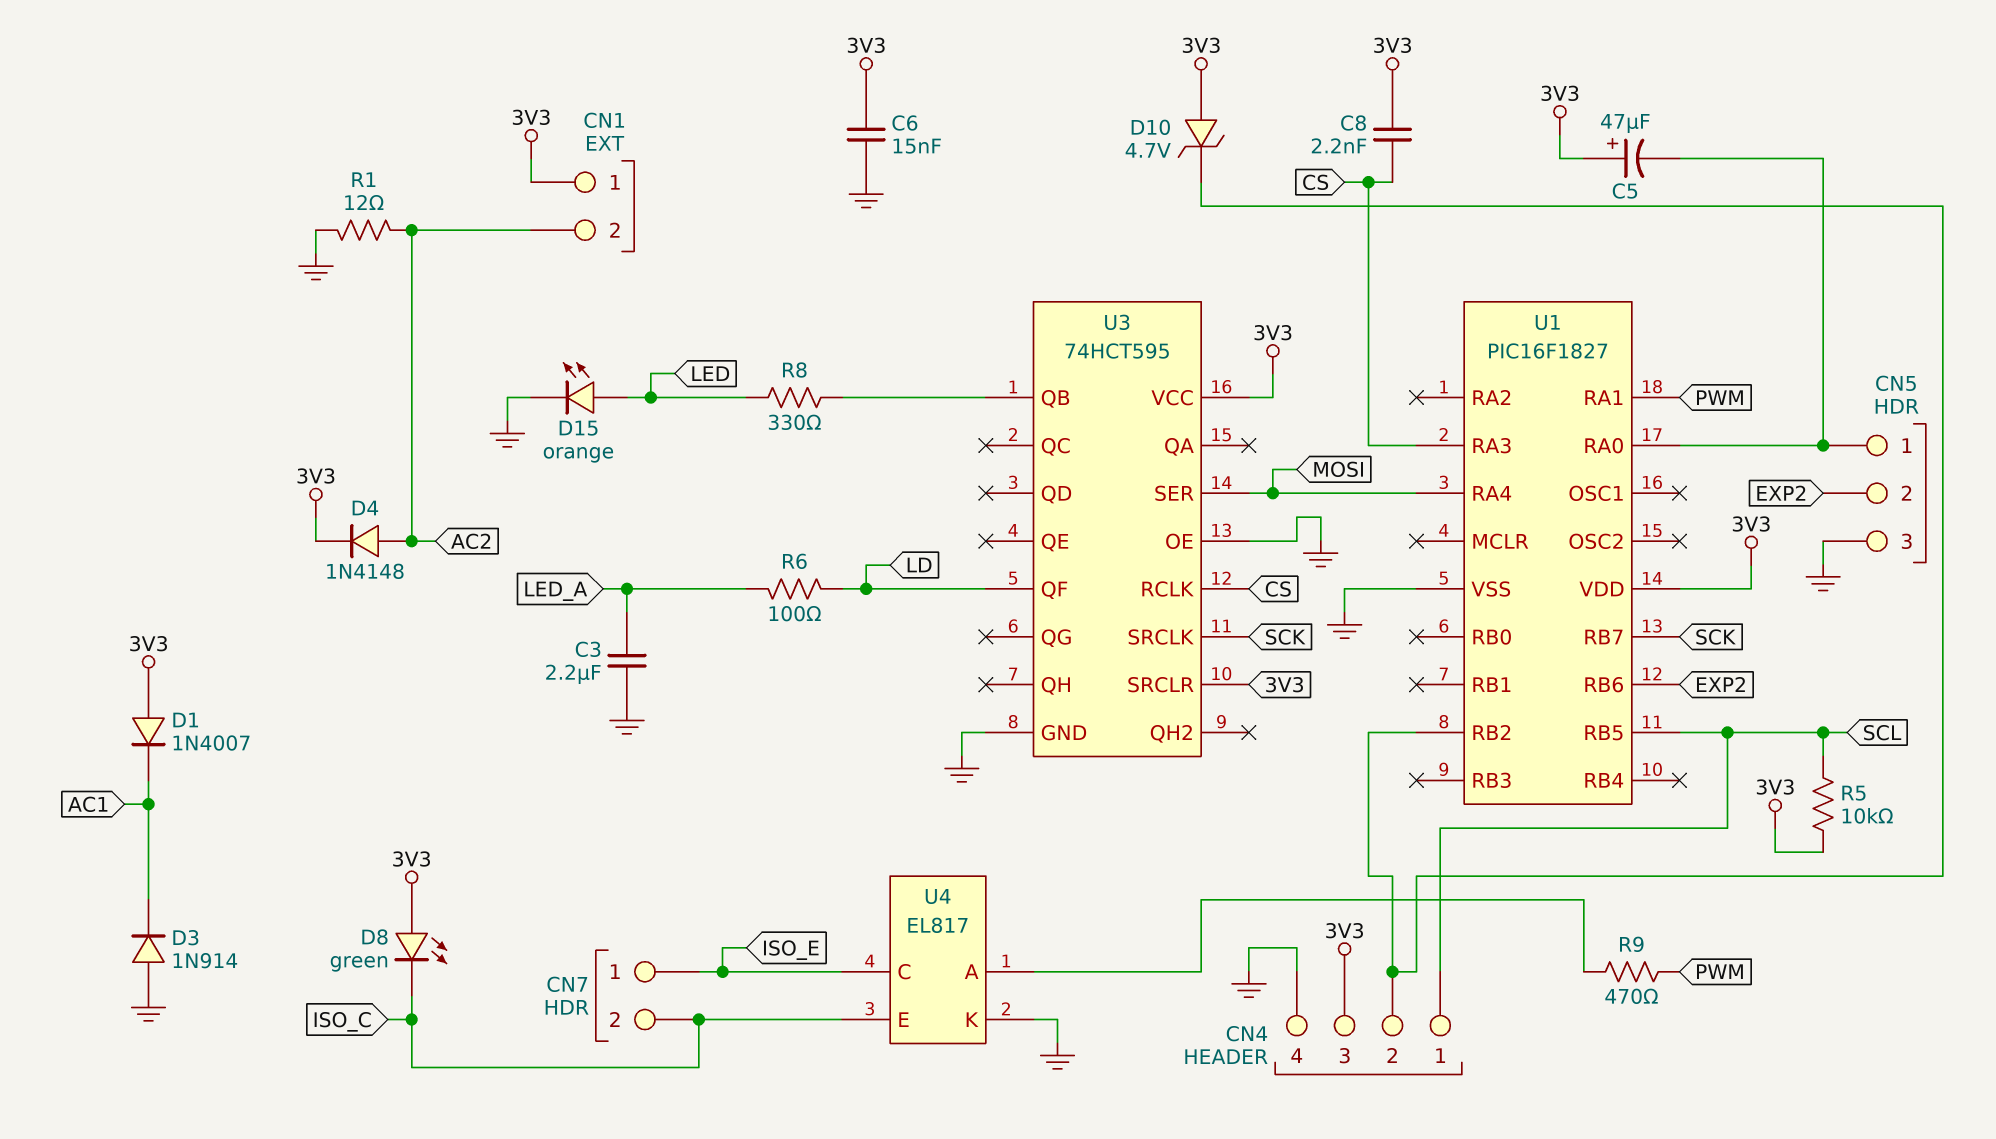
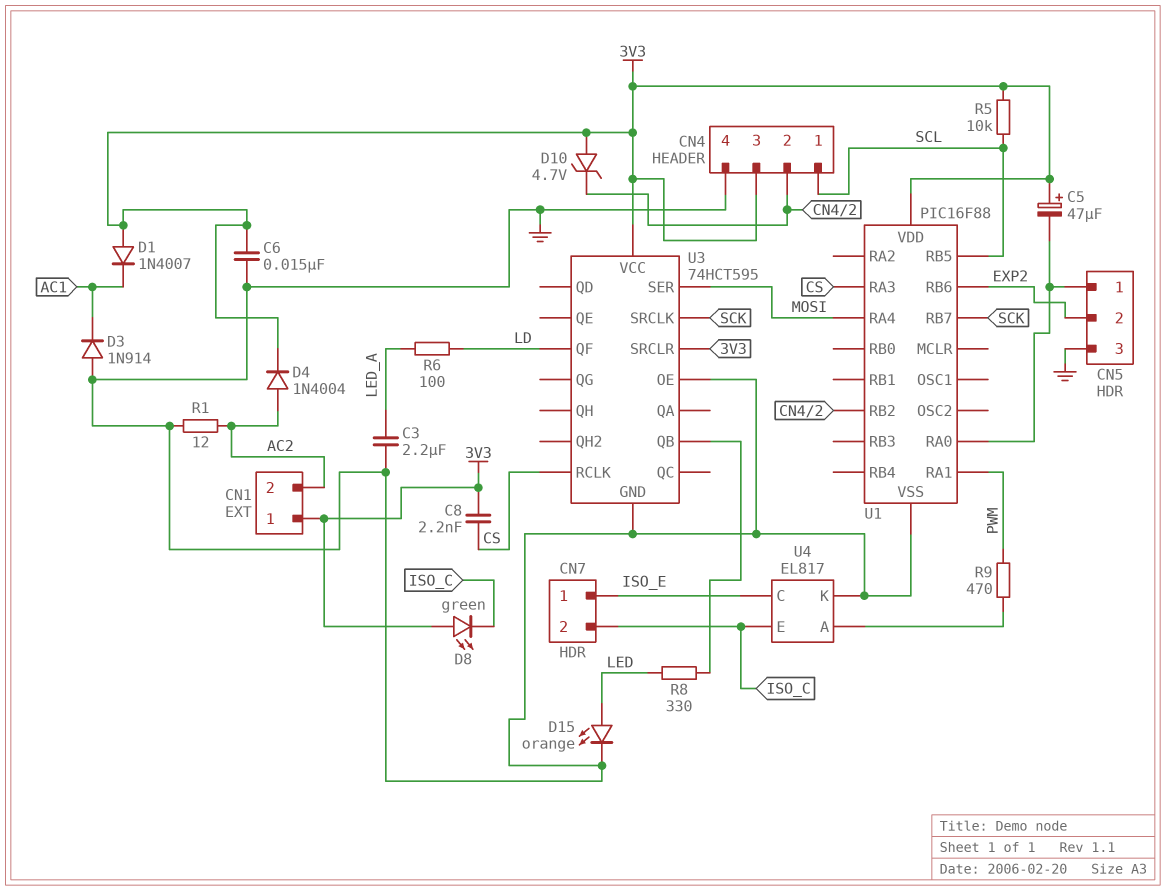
D4: diode 1N4148 (A AC2, K 3V3) -> diode 1N4004 (A AC2, K 3V3)
U1: PIC16F1827 -> PIC16F88

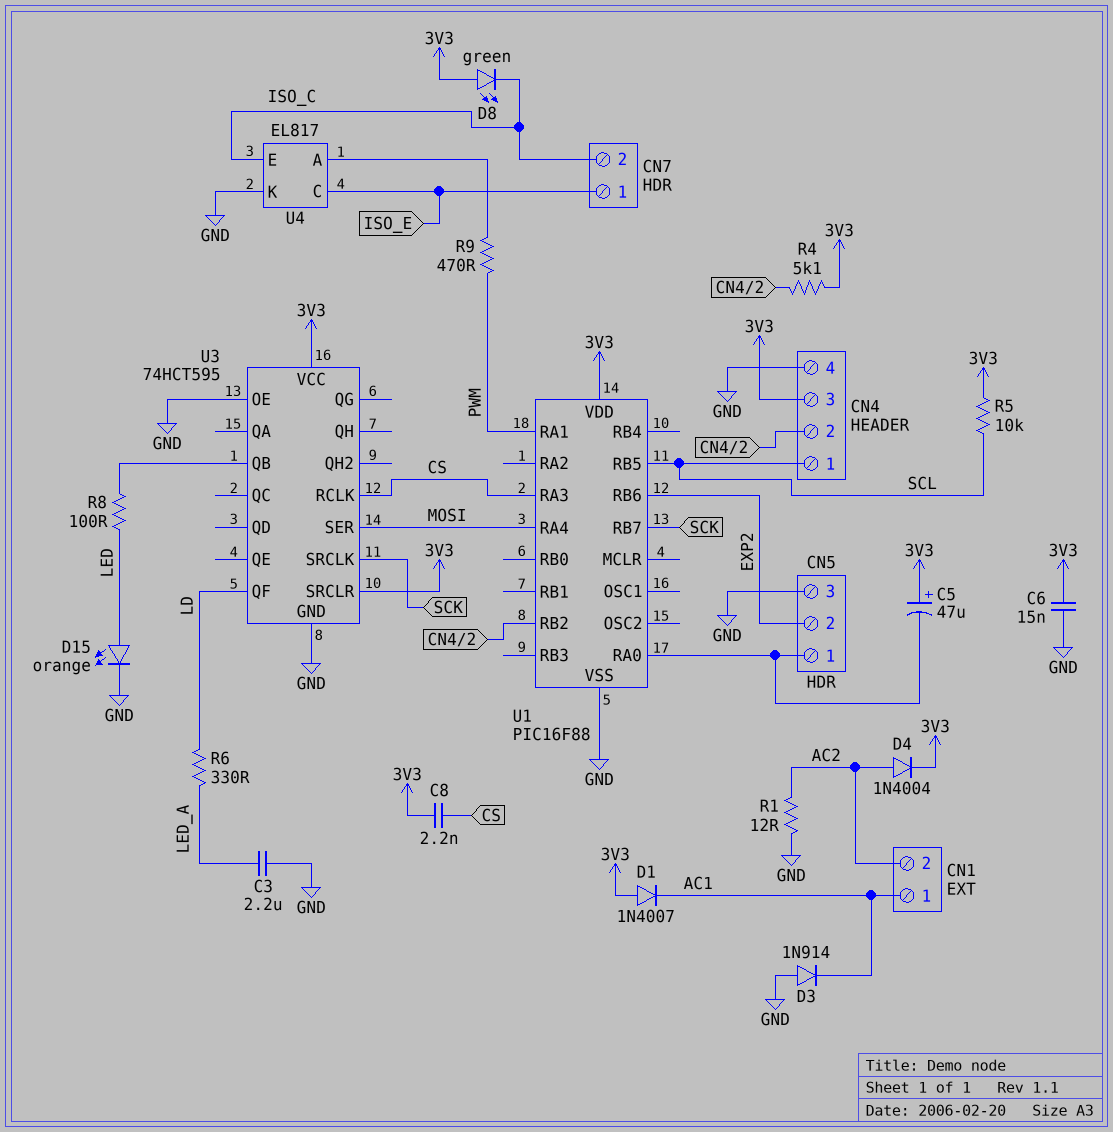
CN1 pin 1: 3V3 -> AC1
D10: zener 4.7V (A 3V3, K CN4/2) -> none
R4: none -> 5.1k (3V3, CN4/2)
R6: 100 (LD, LED_A) -> 330 (LD, LED_A)
R8: 330 (LED, U3/QB) -> 100 (LED, U3/QB)

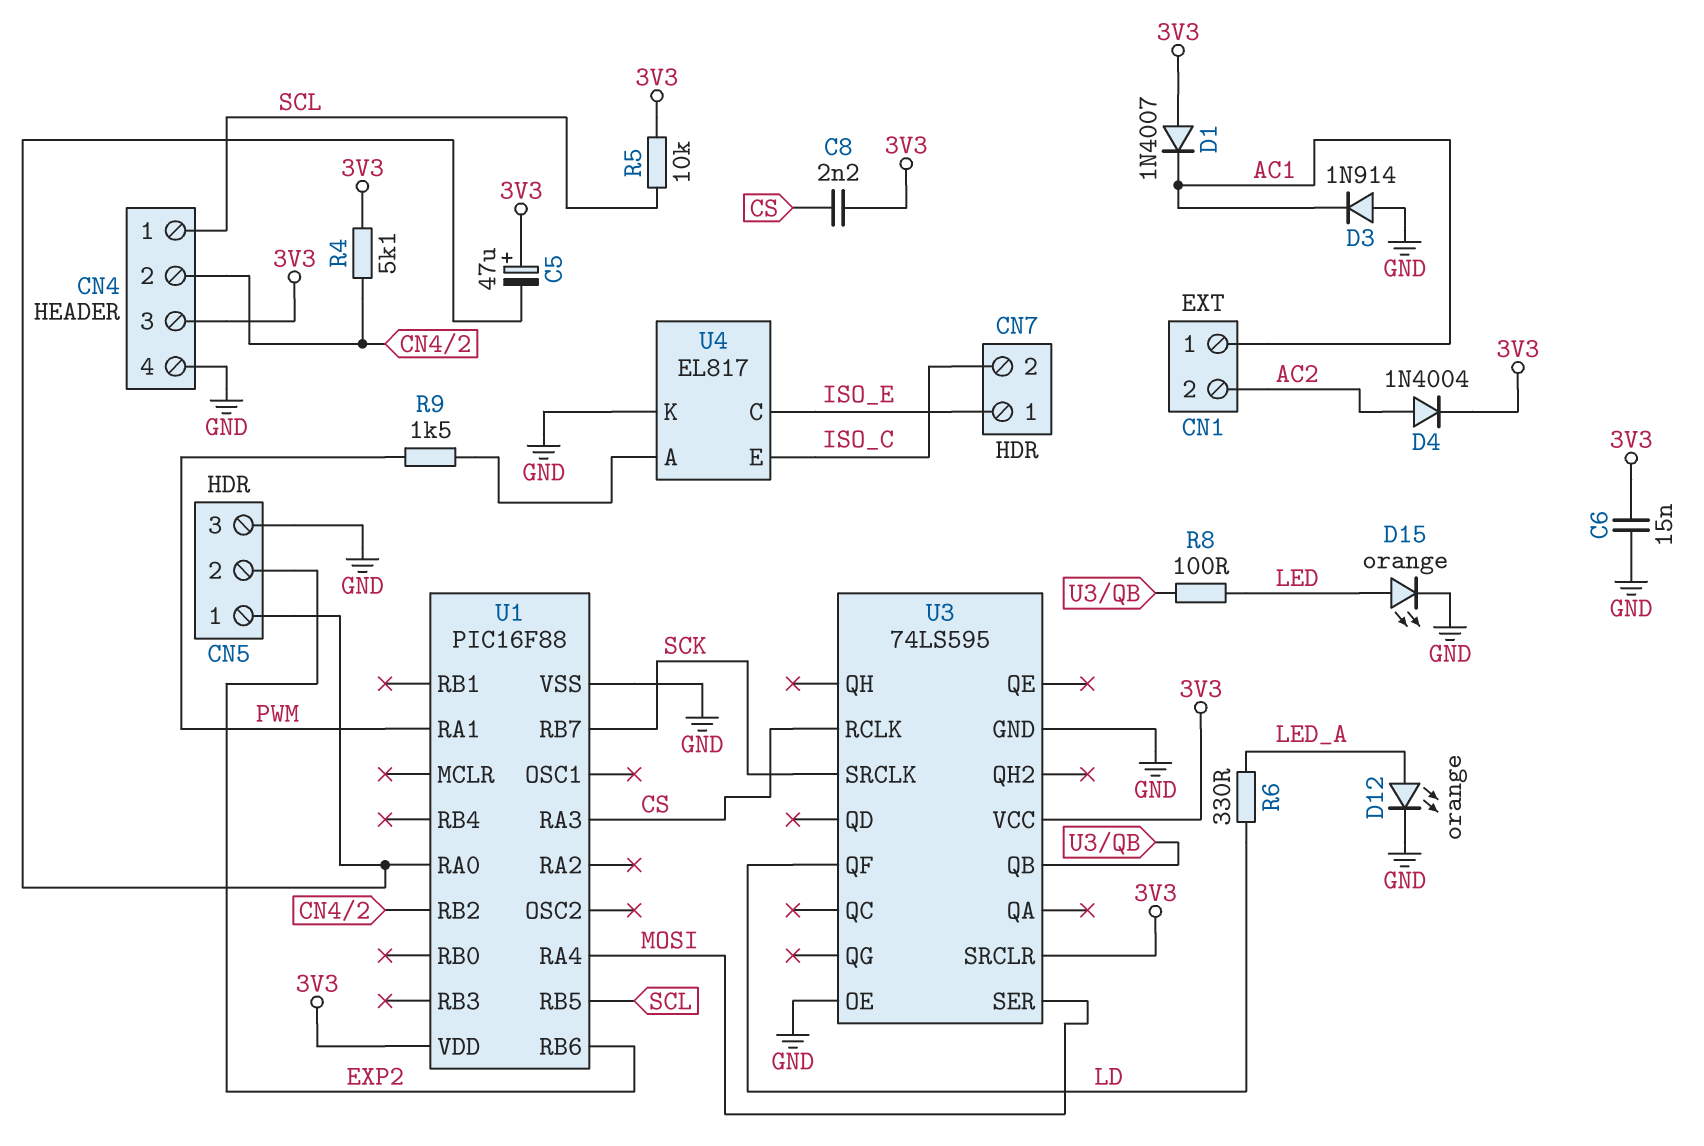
C3: 2.2uF (GND, LED_A) -> none
D8: LED green (A 3V3, K ISO_C) -> none
D12: none -> LED orange (A LED_A, K GND)
R1: 12 (AC2, GND) -> none
R9: 470 (PWM, U4/A) -> 1.5k (PWM, U4/A)
U3: 74HCT595 -> 74LS595

